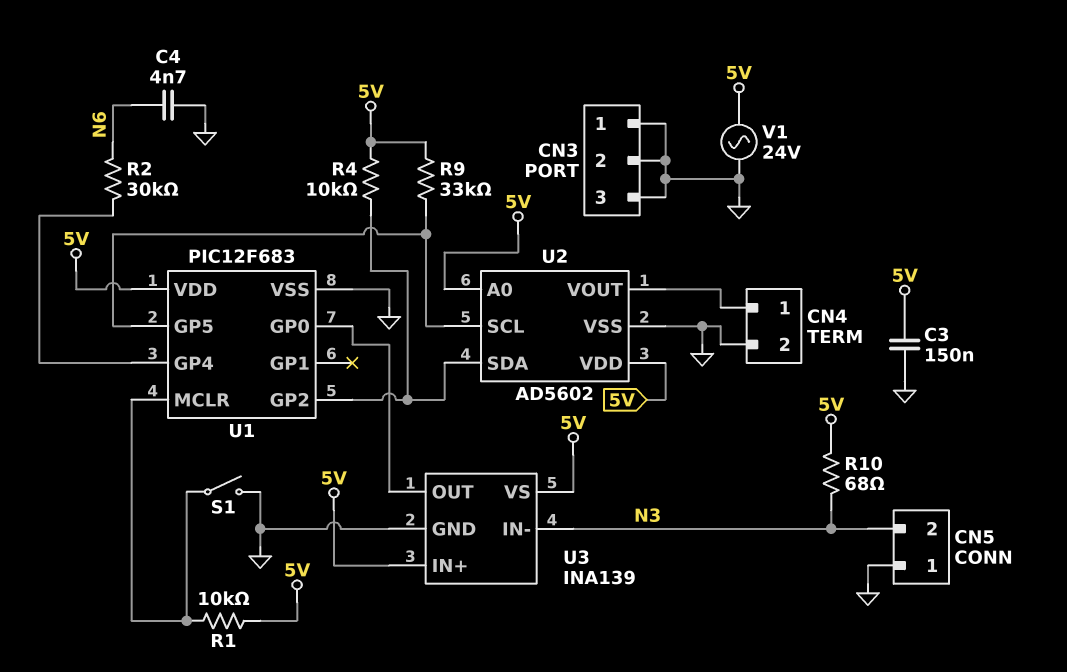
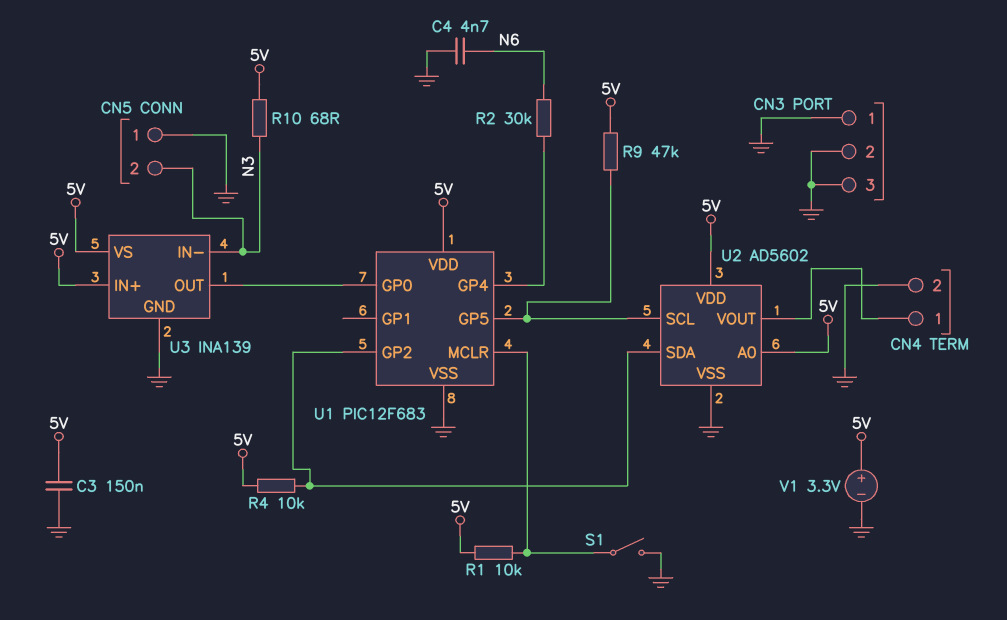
R9: 33k (5V, U1/GP5) -> 47k (5V, U1/GP5)
V1: AC 24V (5V, GND) -> 3.3V (plus 5V, minus GND)

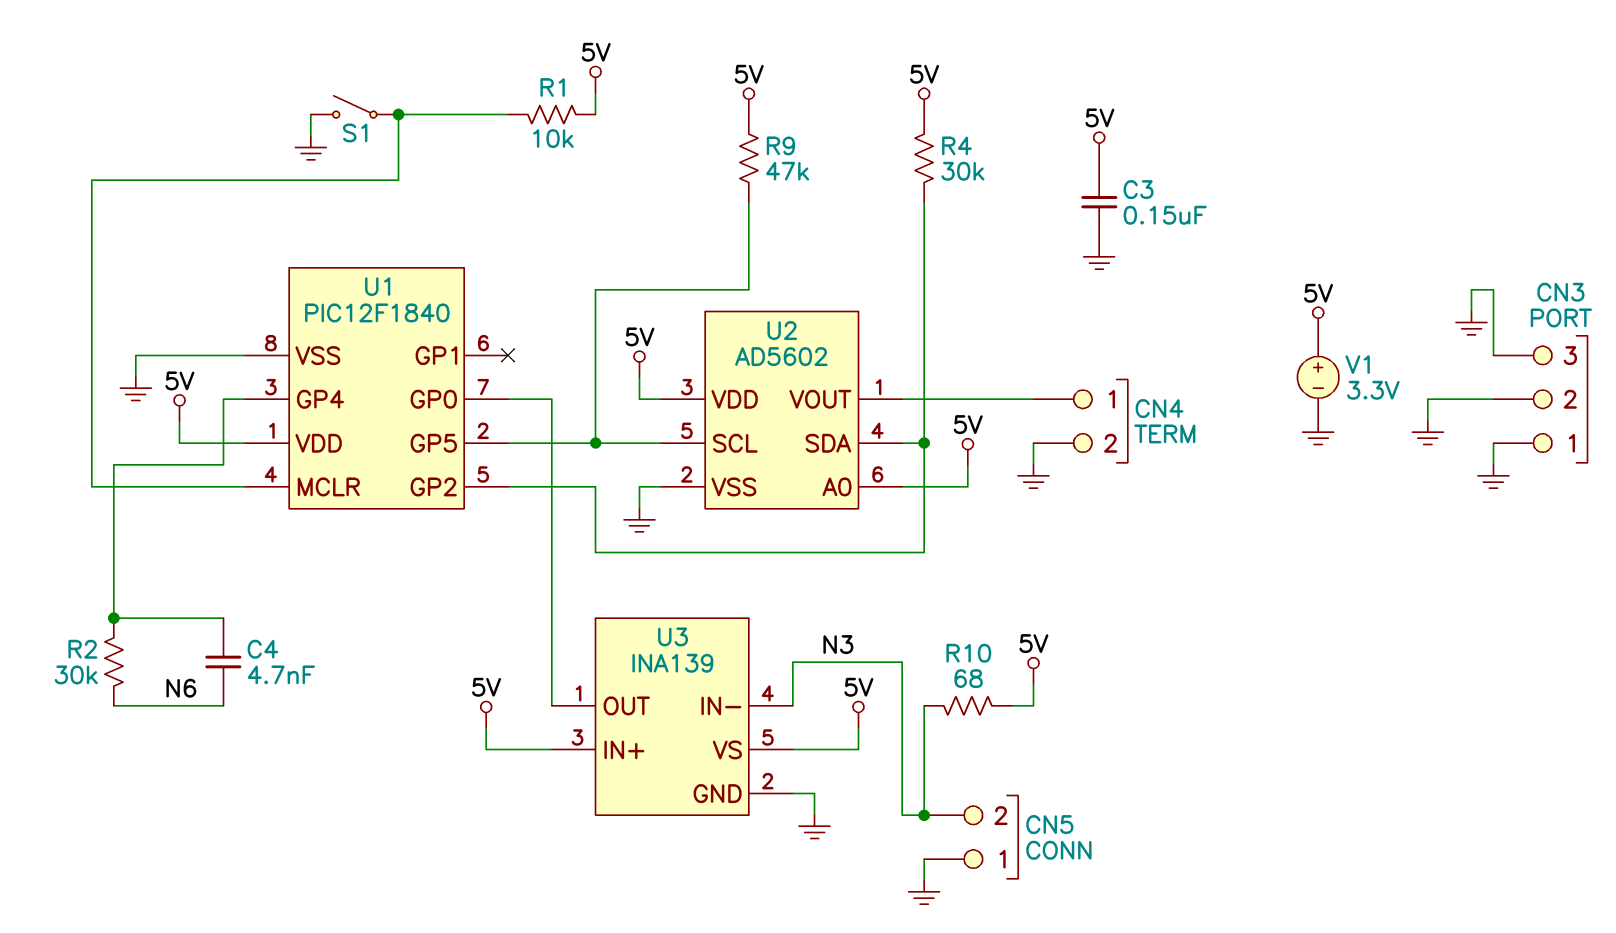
C4: 4.7nF (GND, N6) -> 4.7nF (N6, U1/GP4)
R4: 10k (5V, U1/GP2) -> 30k (5V, U1/GP2)
U1: PIC12F683 -> PIC12F1840

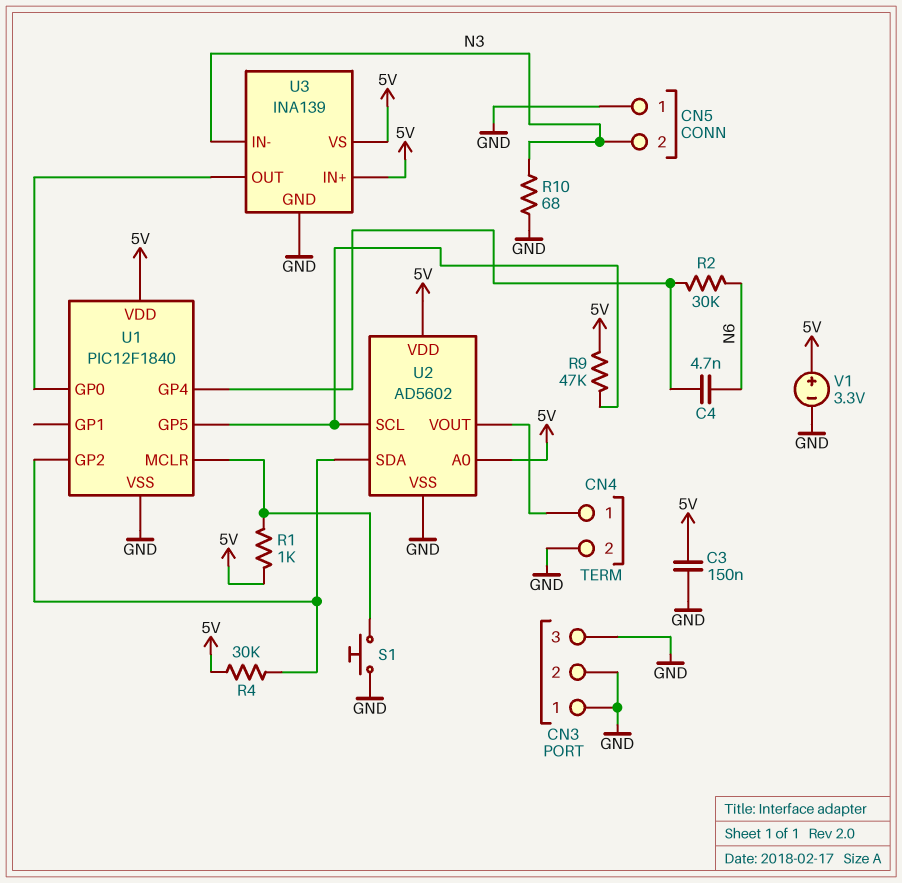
R1: 10k (5V, U1/MCLR) -> 1k (5V, U1/MCLR)
R10: 68 (5V, N3) -> 68 (GND, N3)
S1: switch (GND, U1/MCLR) -> button (GND, U1/MCLR)

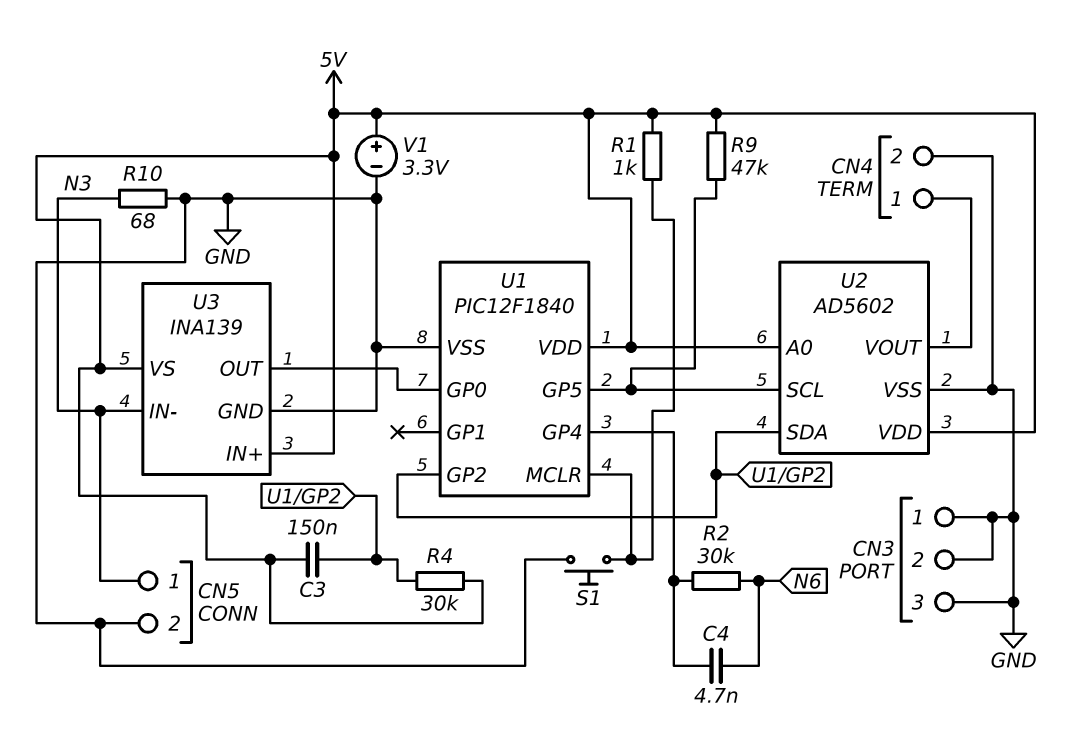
C3: 150nF (5V, GND) -> 150nF (5V, U1/GP2)
CN5 pin 1: GND -> N3
CN5 pin 2: N3 -> GND

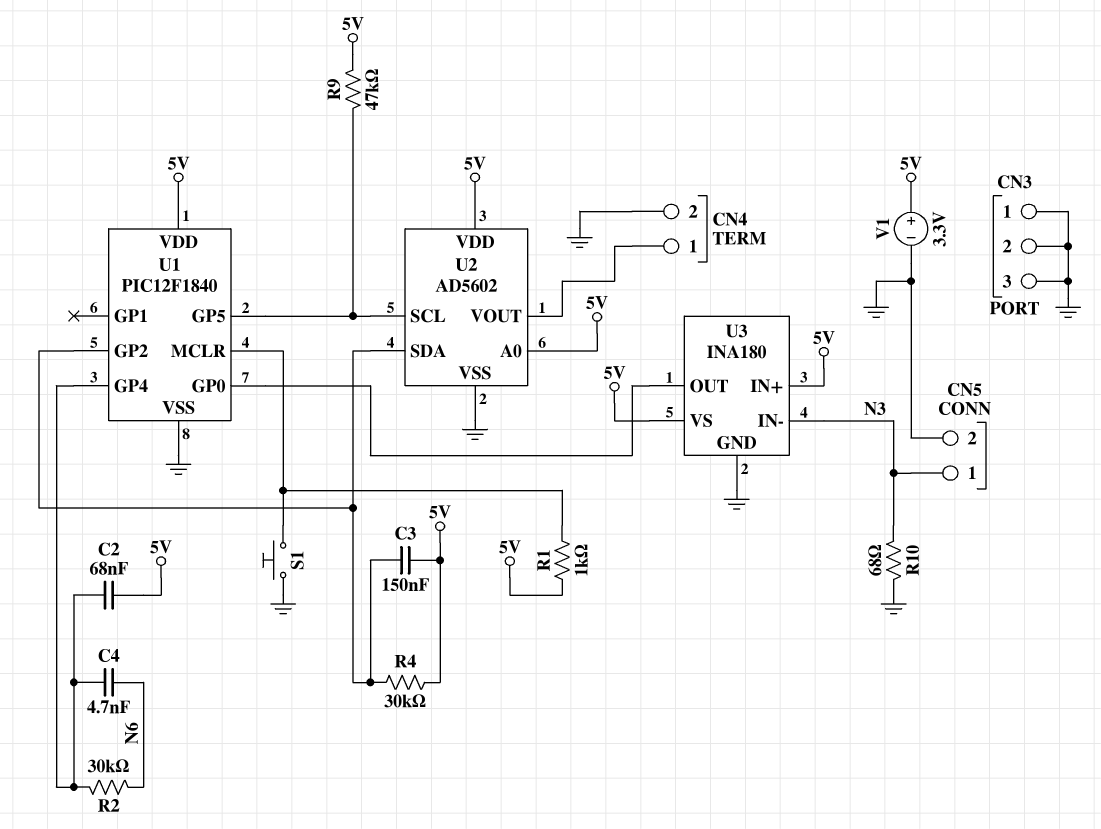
C2: none -> 68nF (5V, U1/GP4)
U3: INA139 -> INA180

